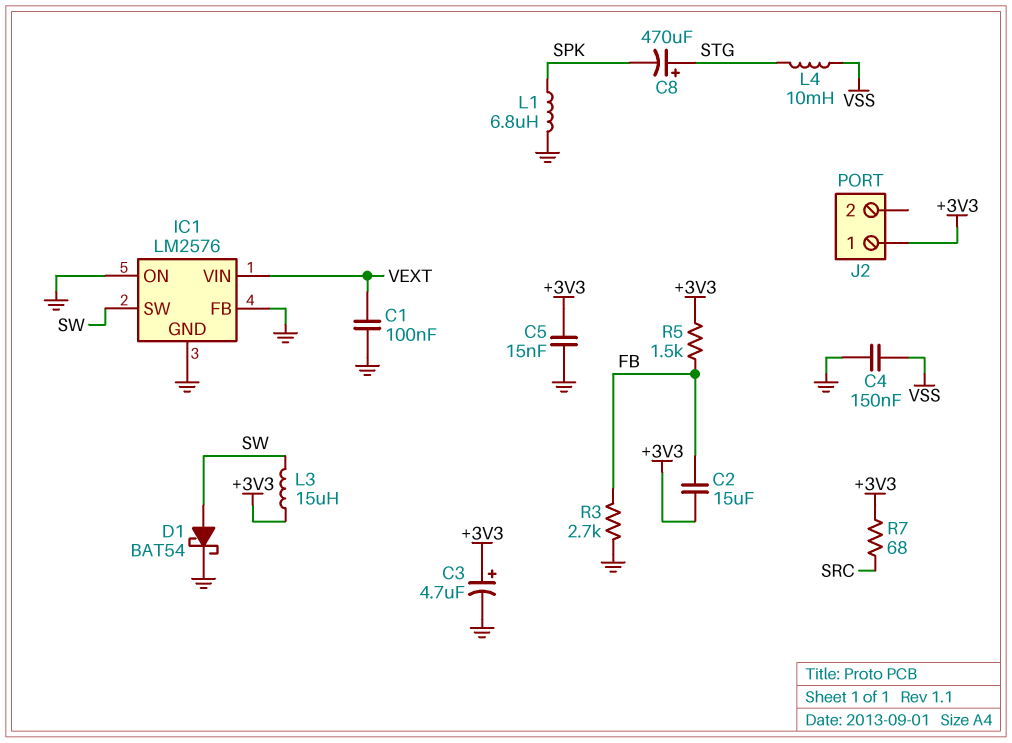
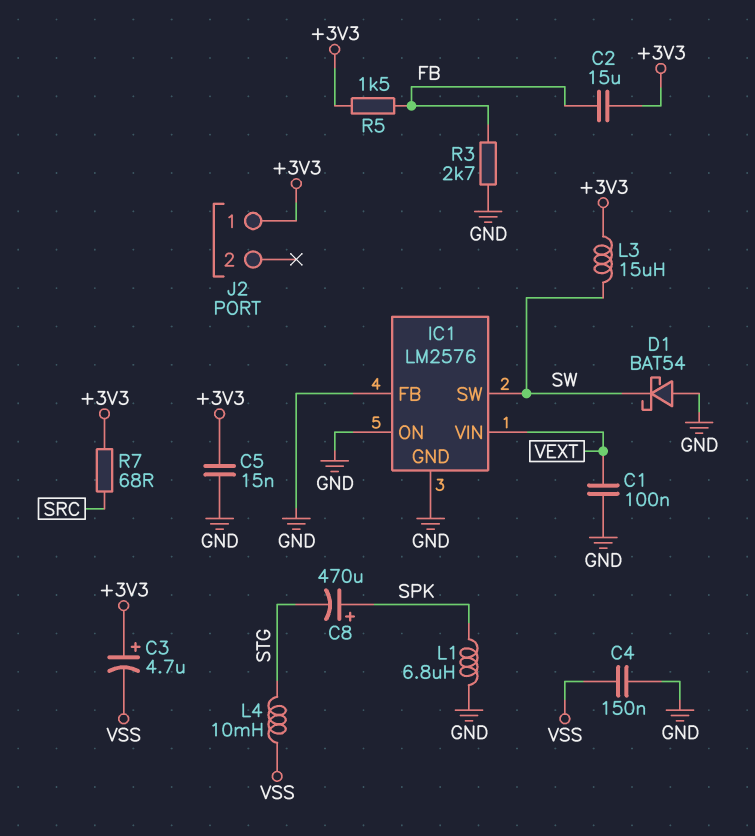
C3: 4.7uF (plus +3V3, minus GND) -> 4.7uF (plus +3V3, minus VSS)
C8: 470uF (plus STG, minus SPK) -> 470uF (plus SPK, minus STG)
D1: schottky BAT54 (A SW, K GND) -> schottky BAT54 (A GND, K SW)

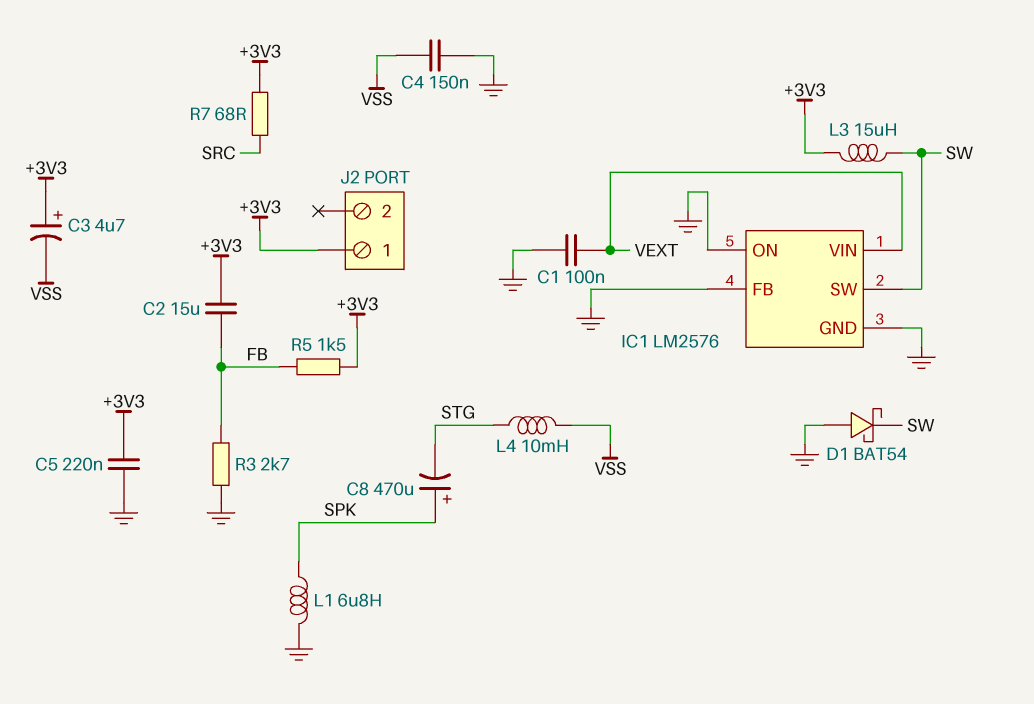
C5: 15nF (+3V3, GND) -> 220nF (+3V3, GND)

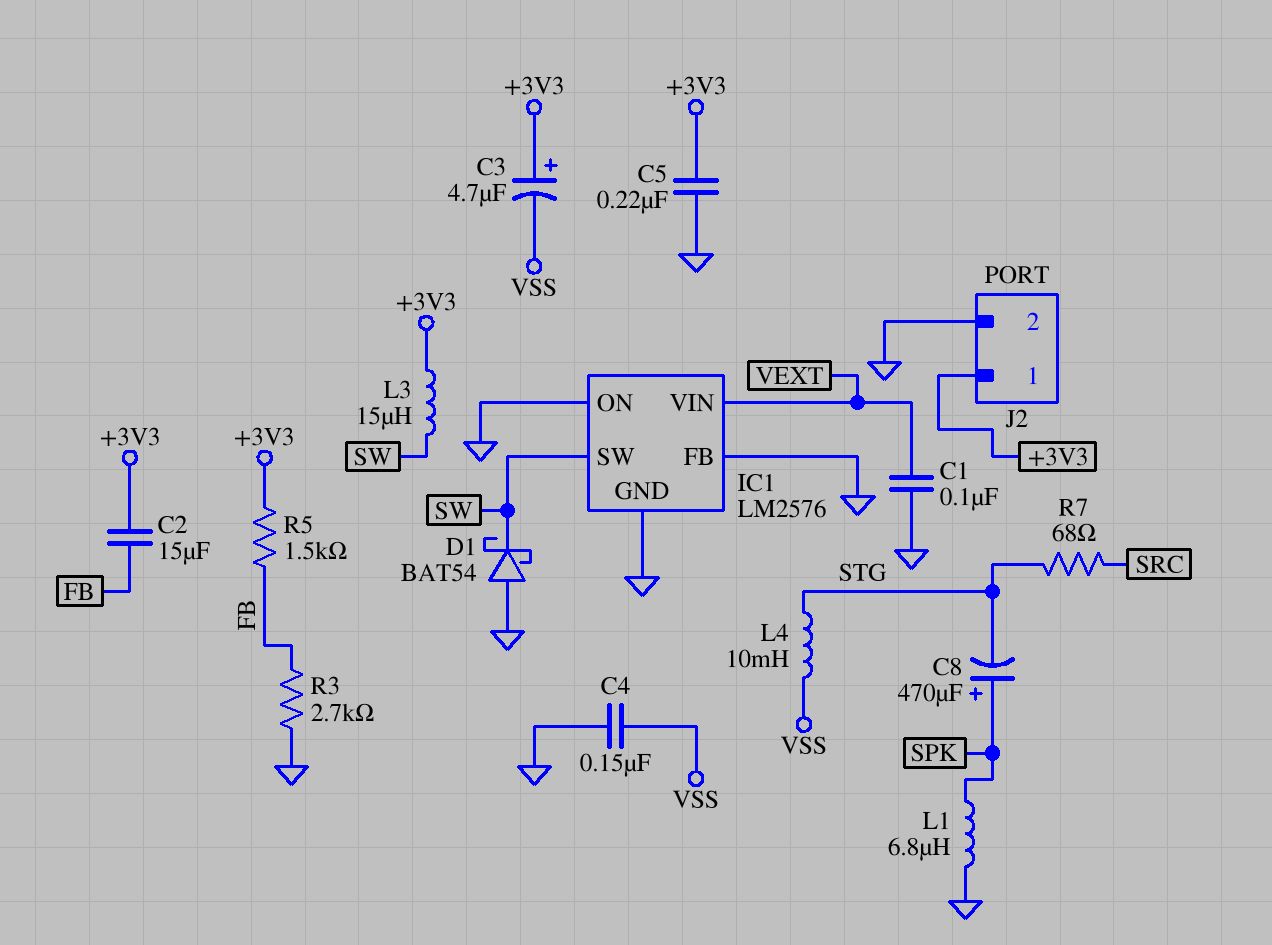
J2 pin 2: none -> GND
R7: 68 (+3V3, SRC) -> 68 (SRC, STG)

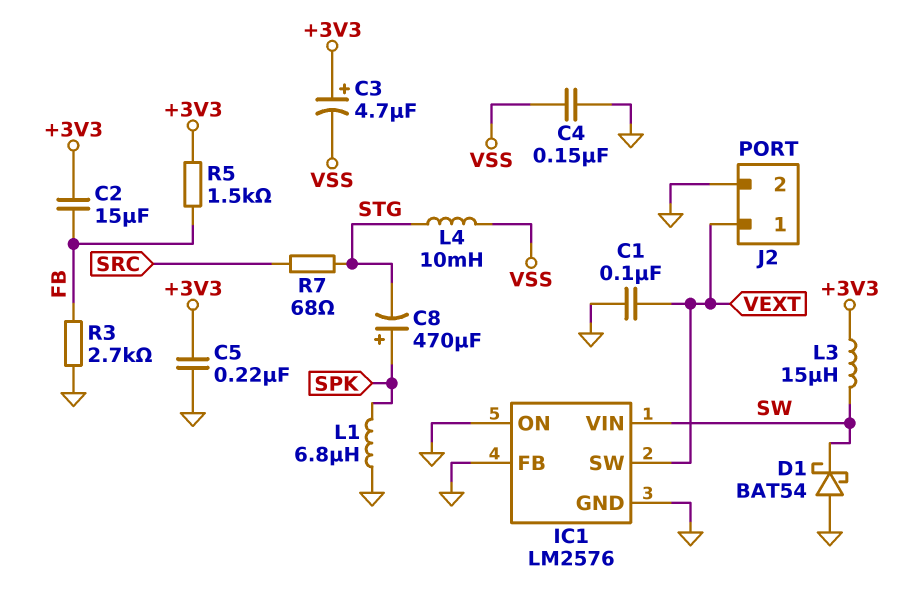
IC1 pin SW: SW -> VEXT
IC1 pin VIN: VEXT -> SW
J2 pin 1: +3V3 -> VEXT

